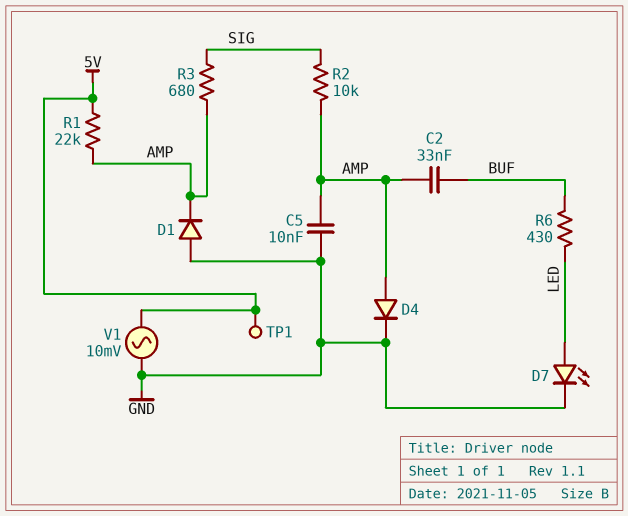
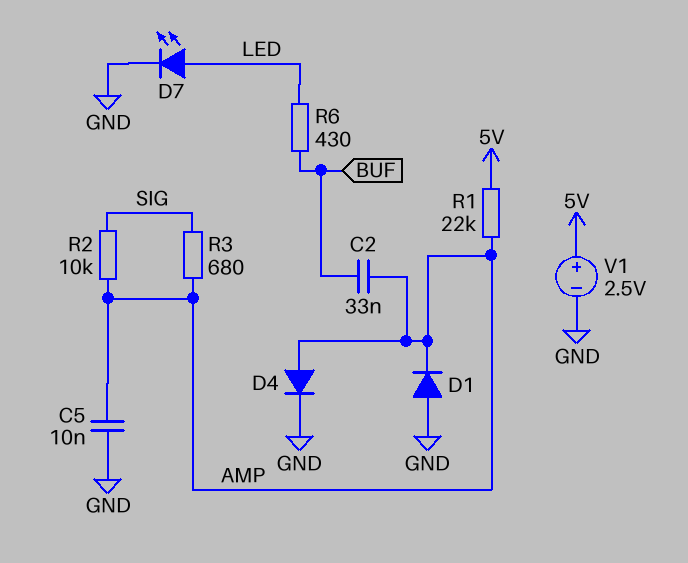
TP1: test point (5V) -> none
V1: AC 10mV (5V, GND) -> 2.5V (plus 5V, minus GND)

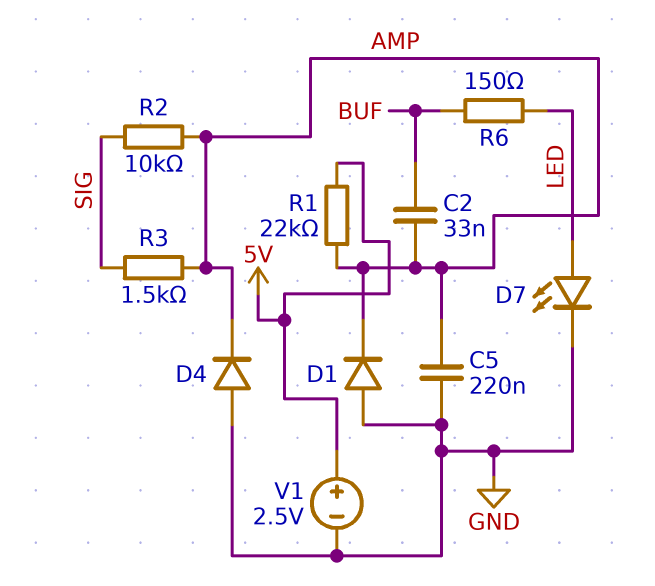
C5: 10nF (AMP, GND) -> 220nF (AMP, GND)
D4: diode (A AMP, K GND) -> diode (A GND, K AMP)
R3: 680 (AMP, SIG) -> 1.5k (AMP, SIG)
R6: 430 (BUF, LED) -> 150 (BUF, LED)

